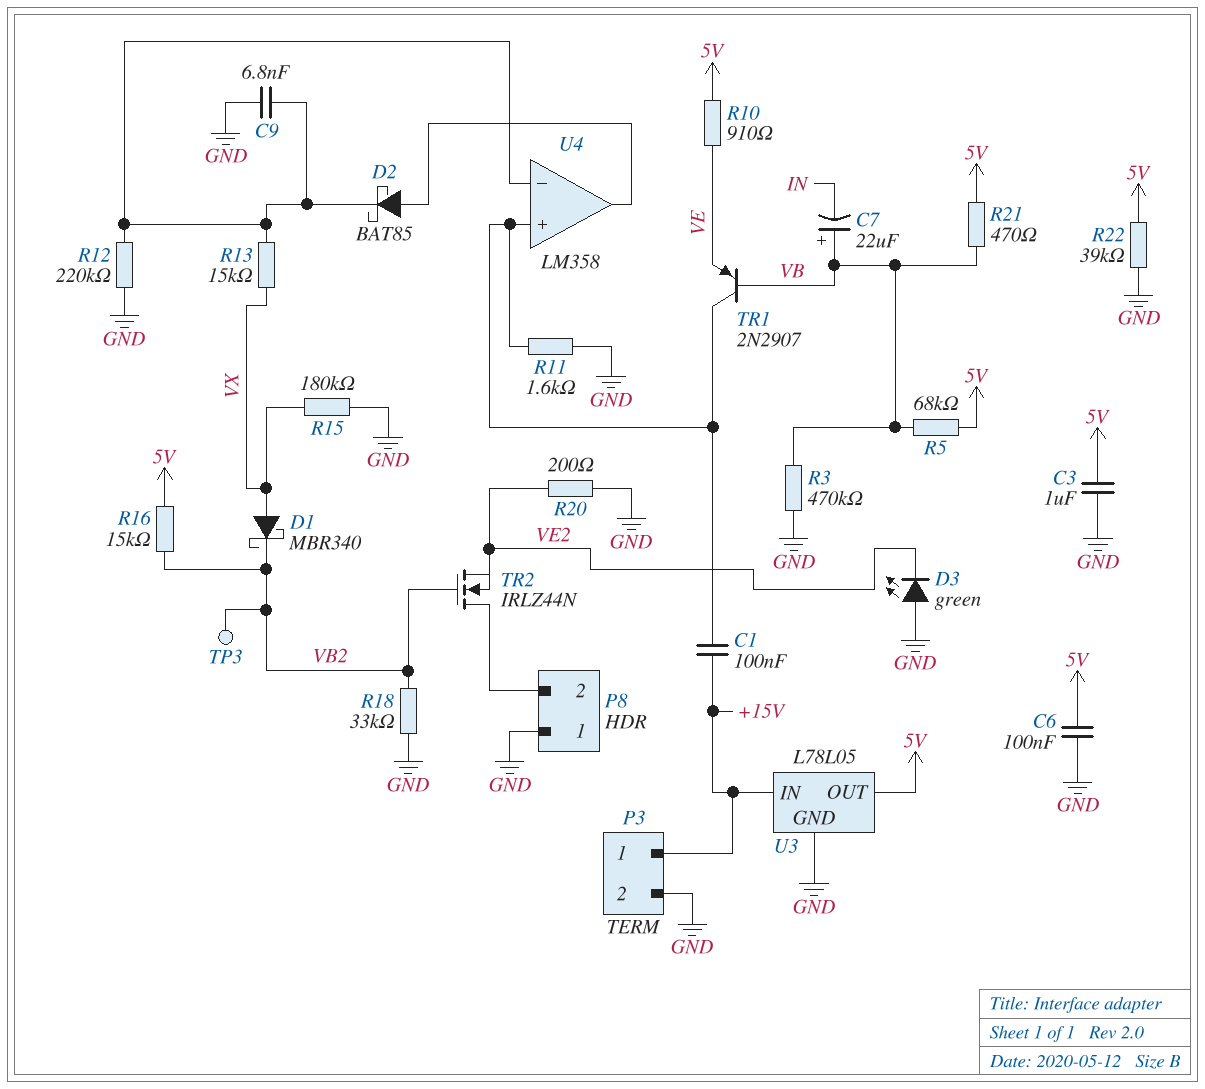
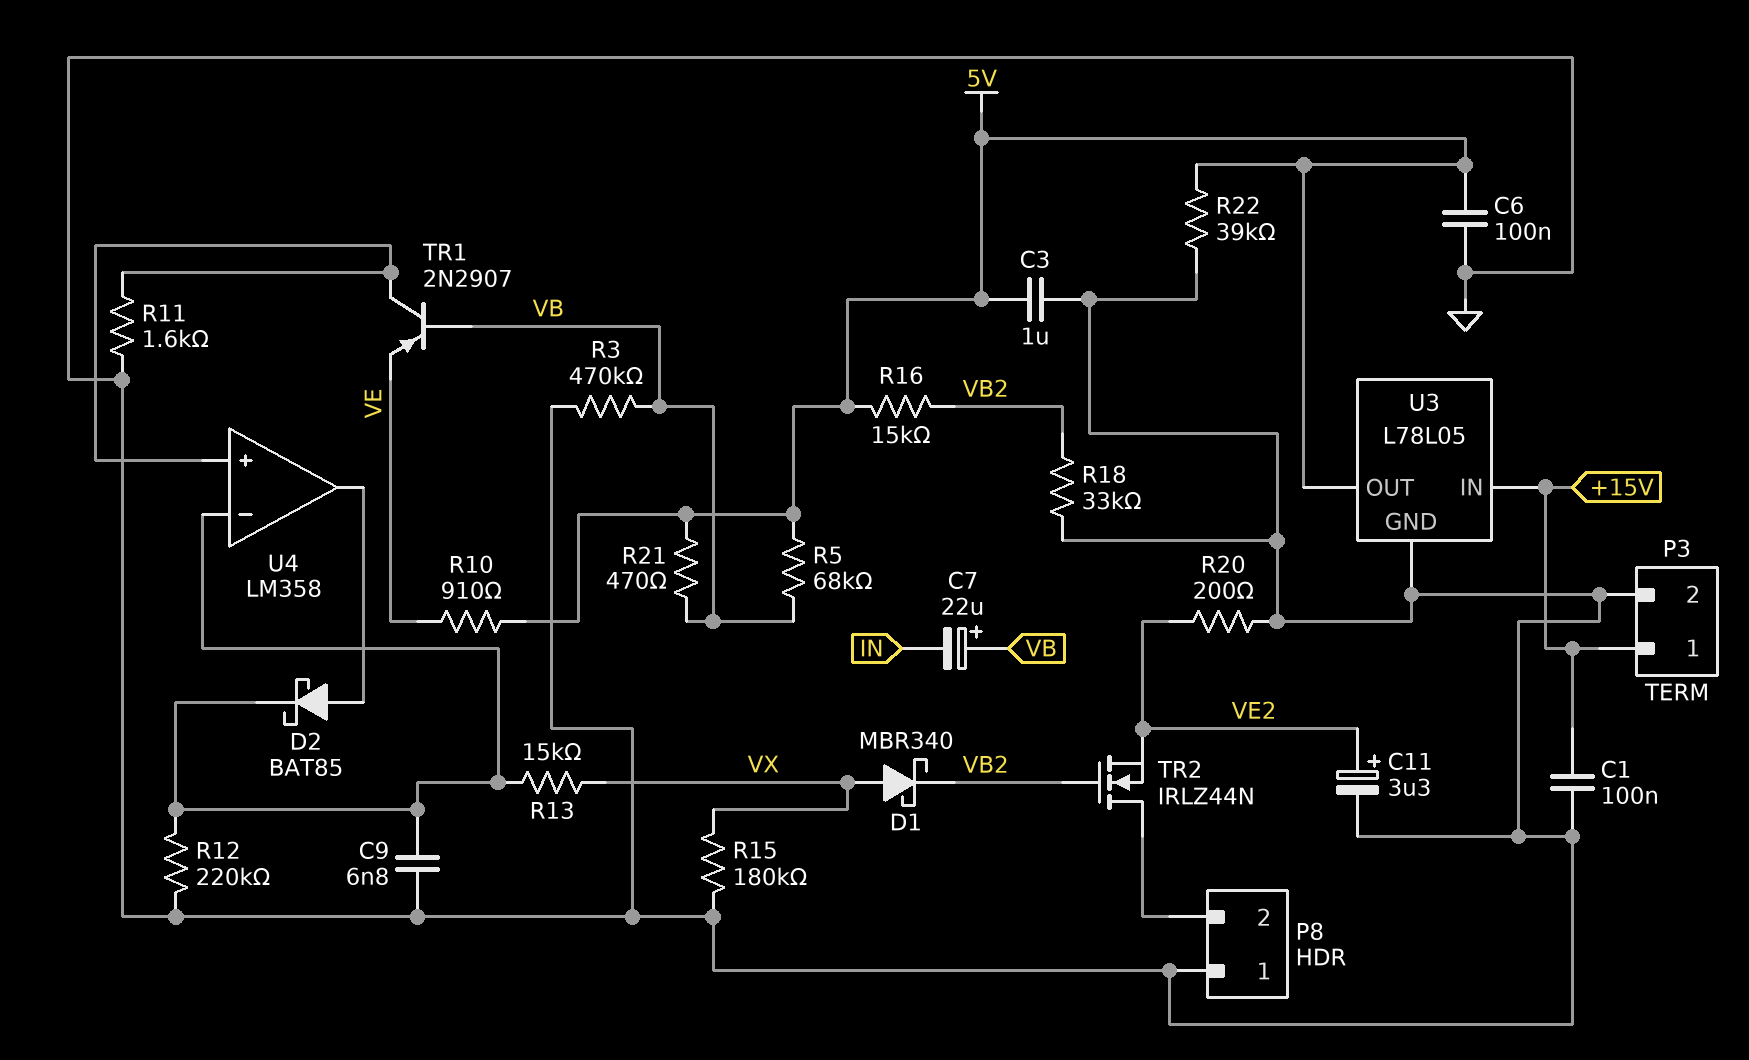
C1: 100nF (+15V, U4/in+) -> 100nF (+15V, GND)
C11: none -> 3.3uF (plus VE2, minus GND)
D3: LED green (A GND, K VE2) -> none
TP3: test point (VB2) -> none

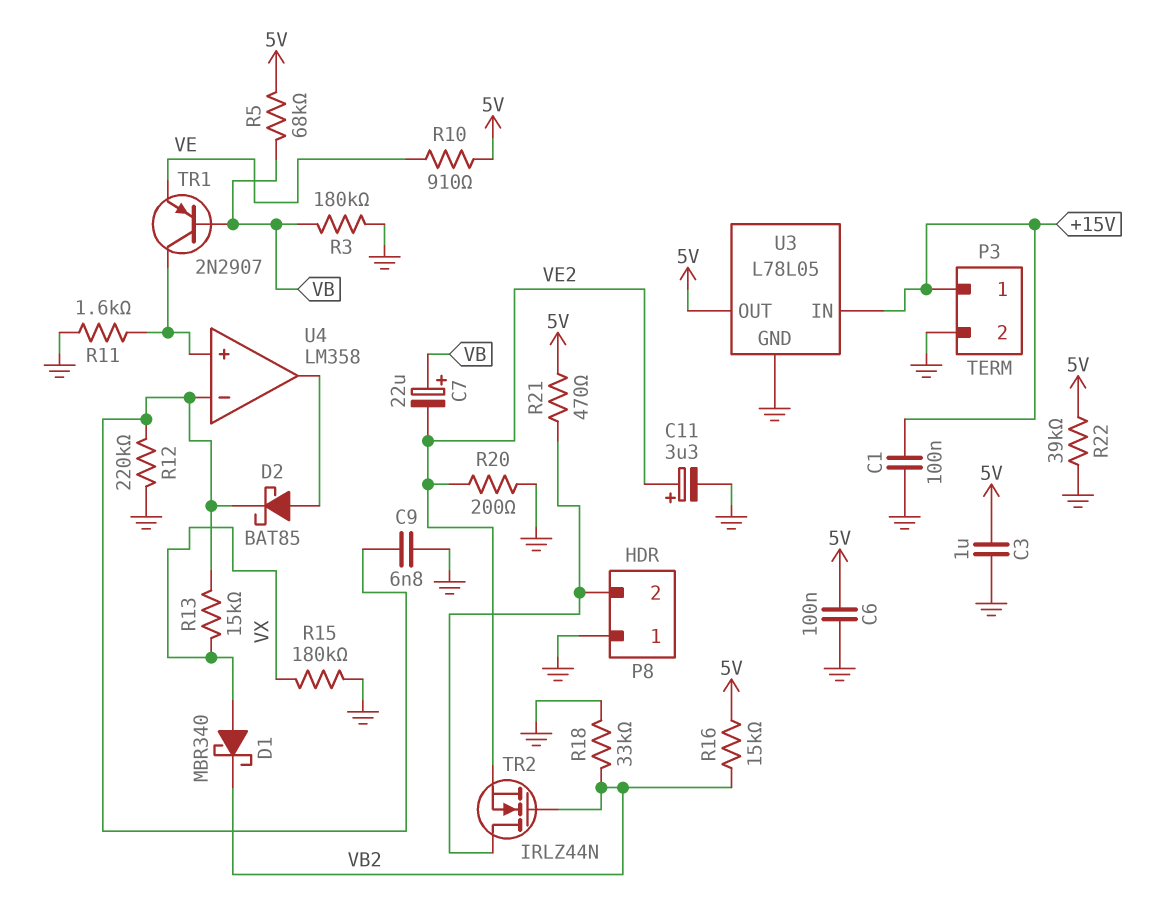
C7: 22uF (plus VB, minus IN) -> 22uF (plus VB, minus VE2)
R3: 470k (GND, VB) -> 180k (GND, VB)
R21: 470 (5V, VB) -> 470 (5V, P8/2)

